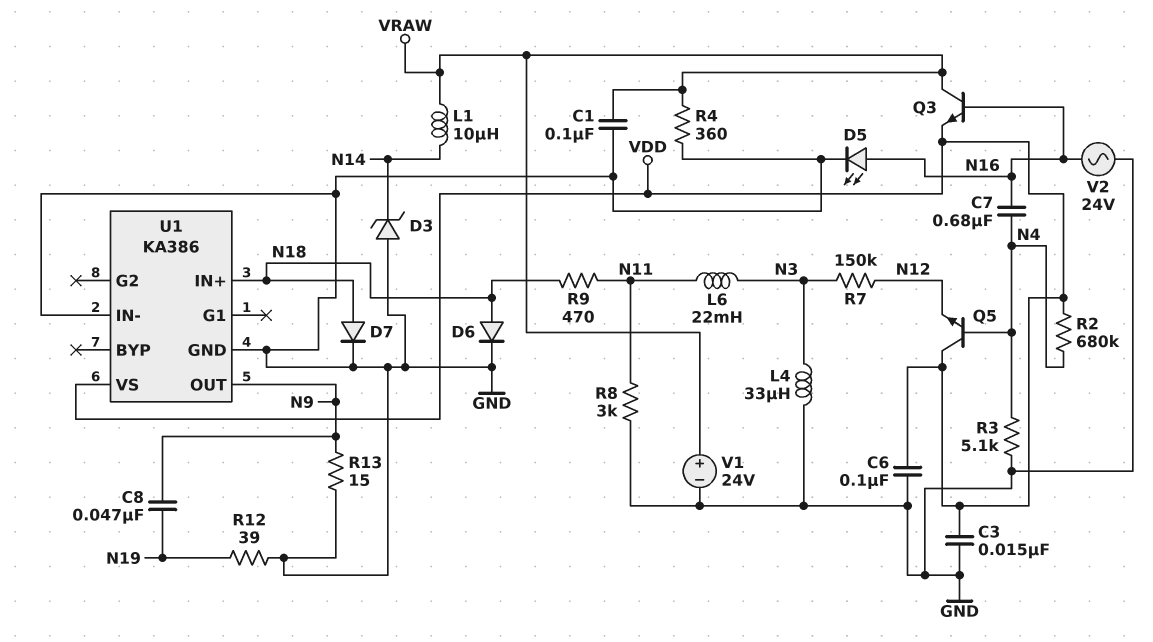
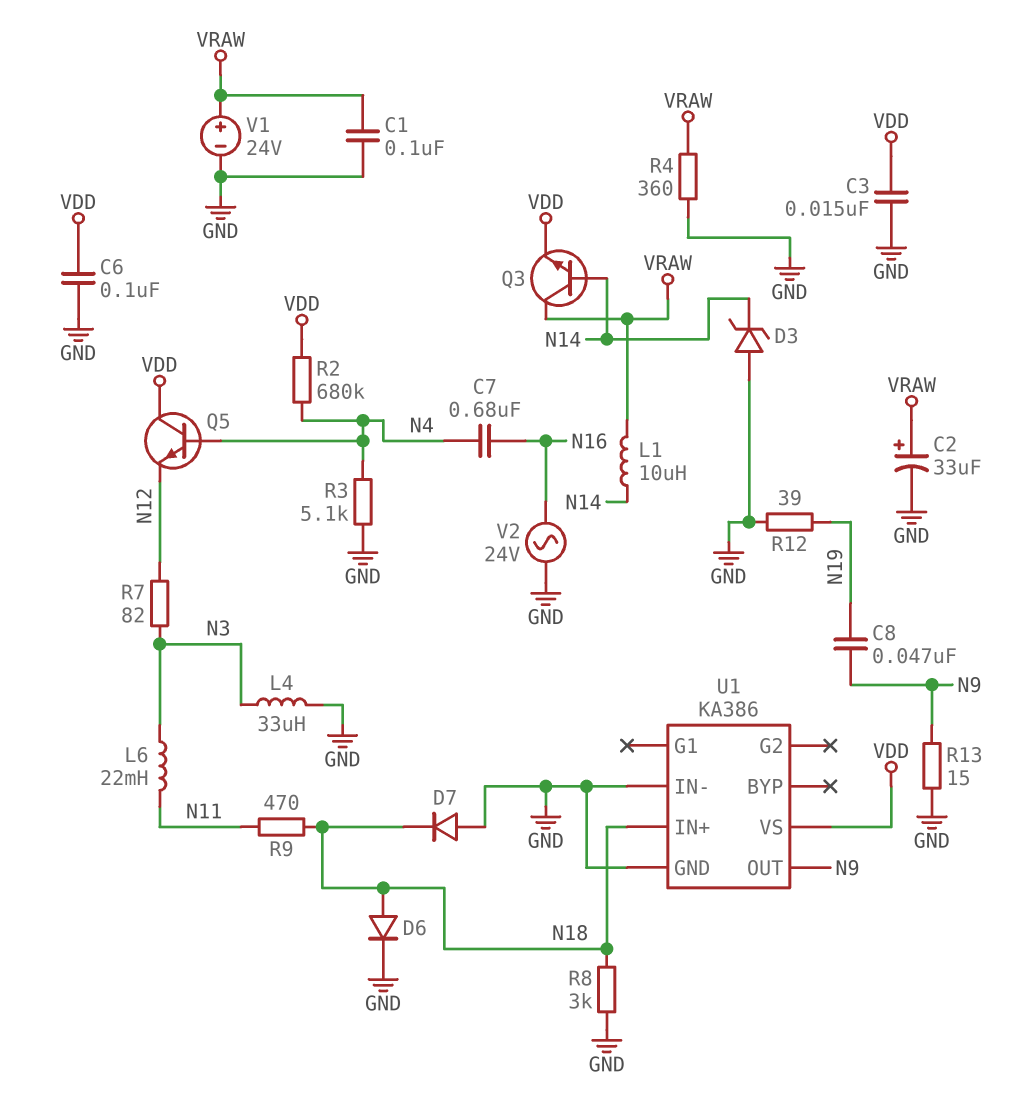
C2: none -> 33uF (plus VRAW, minus GND)
D5: LED (A N16, K GND) -> none
D7: diode (A N18, K GND) -> diode (A GND, K N18)
Q3: NPN (B N16, C VRAW, E VDD) -> NPN (B N14, C VRAW, E VDD)
R7: 150k (N3, N12) -> 82 (N3, N12)
R8: 3k (GND, N11) -> 3k (GND, N18)

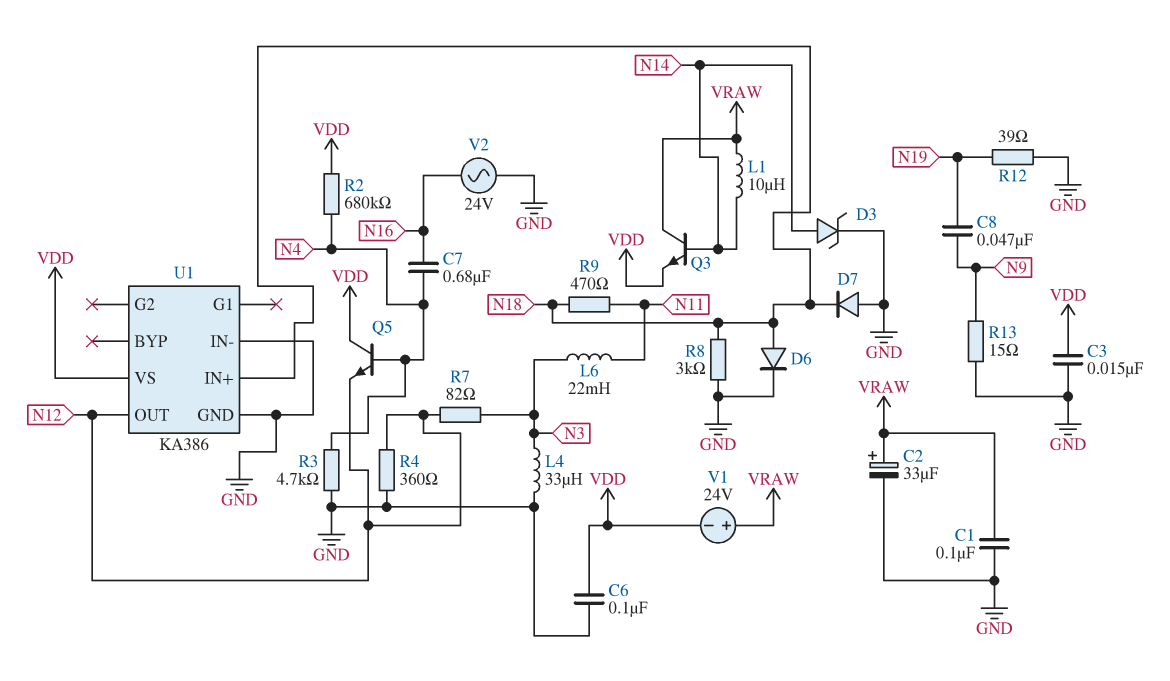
D3: zener (A GND, K N14) -> zener (A N14, K GND)
R3: 5.1k (GND, N4) -> 4.7k (GND, N4)
R4: 360 (GND, VRAW) -> 360 (GND, N12)
U1 pin OUT: N9 -> N12
V1: 24V (plus VRAW, minus GND) -> 24V (plus VRAW, minus VDD)

